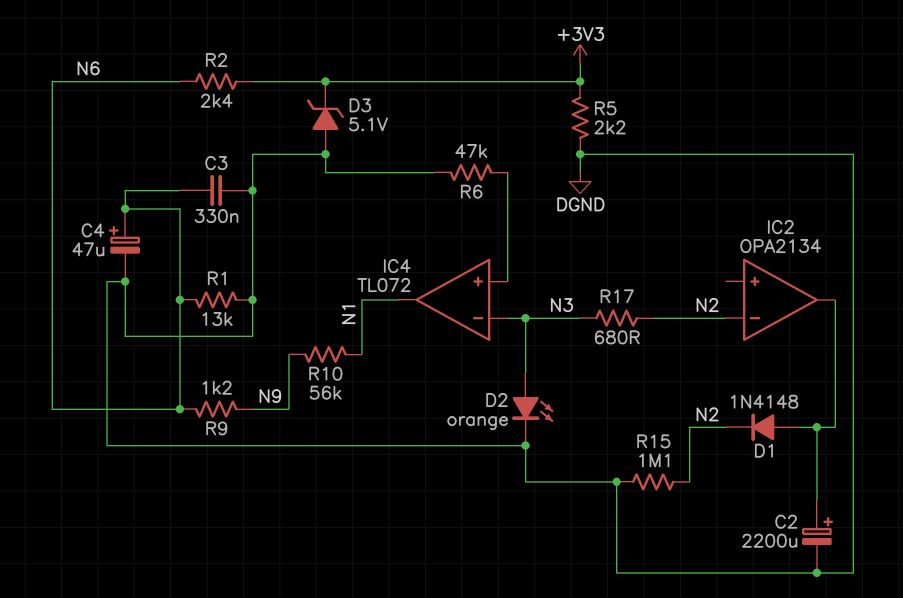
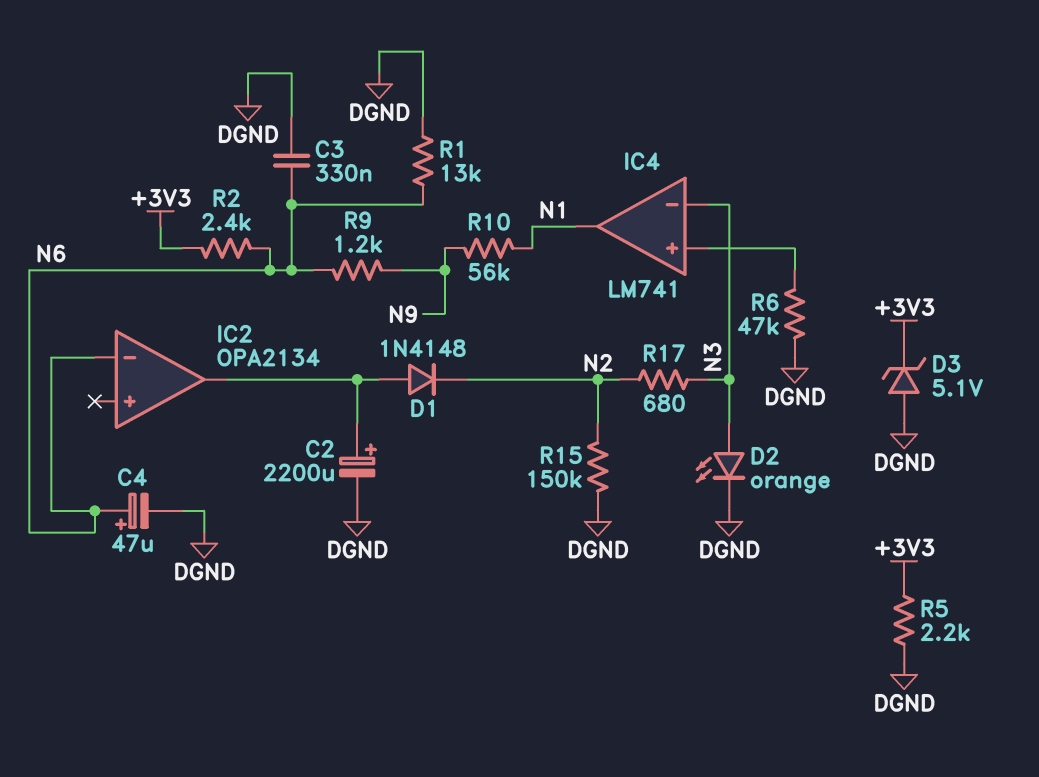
IC2 pin in-: N2 -> N6
IC4: TL072 -> LM741
R15: 1.1M (DGND, N2) -> 150k (DGND, N2)

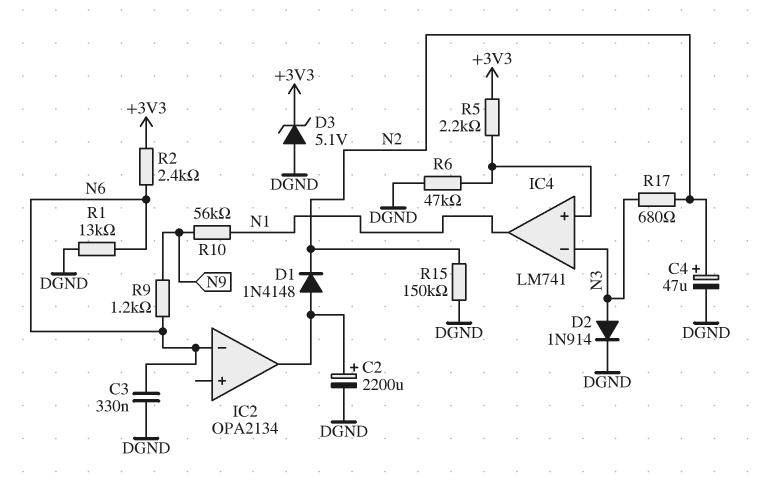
C4: 47uF (plus N6, minus DGND) -> 47uF (plus N2, minus DGND)
D2: LED orange (A N3, K DGND) -> diode 1N914 (A N3, K DGND)
R5: 2.2k (+3V3, DGND) -> 2.2k (+3V3, IC4/in+)

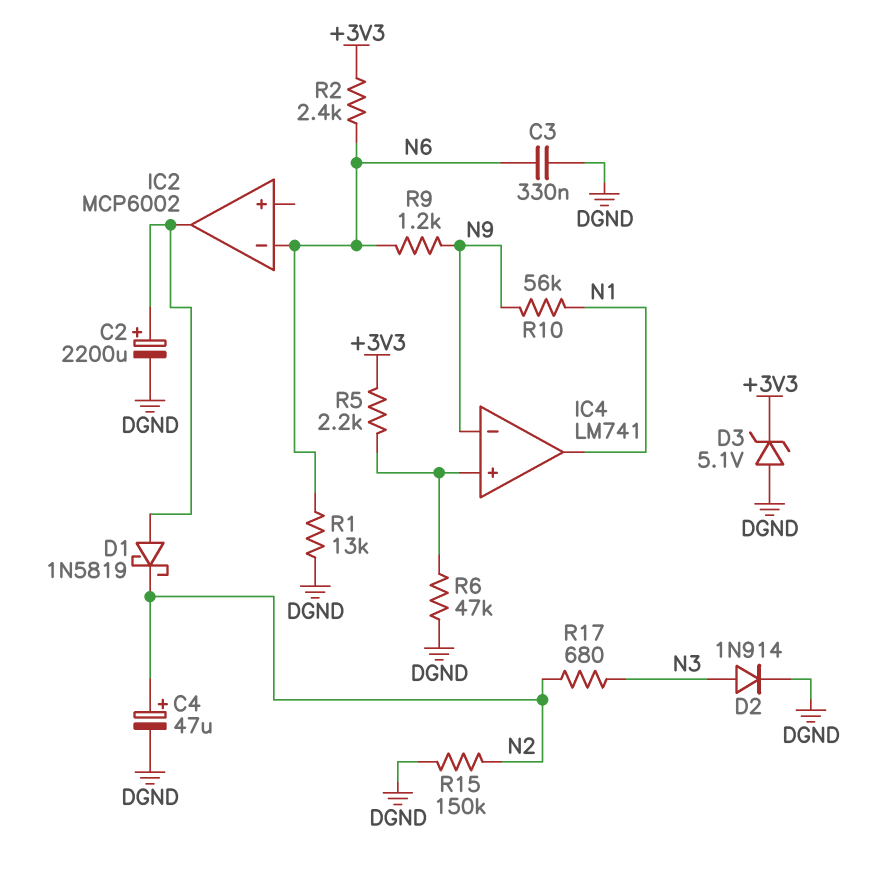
D1: diode 1N4148 (A IC2/out, K N2) -> schottky 1N5819 (A IC2/out, K N2)
IC2: OPA2134 -> MCP6002
IC4 pin in-: N3 -> N9

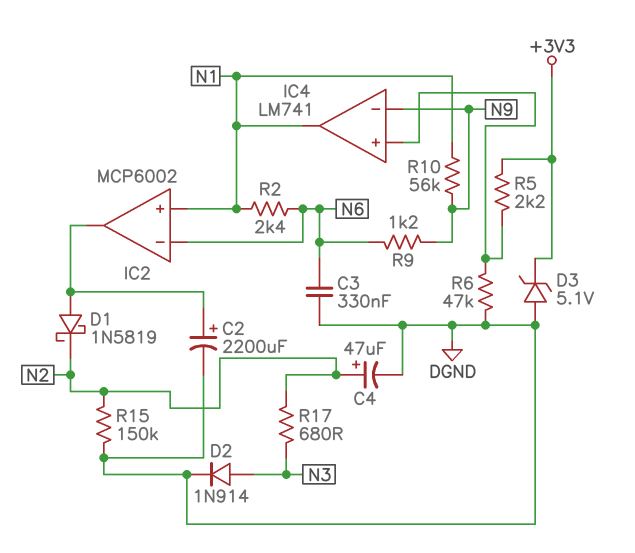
IC2 pin in+: none -> N1
R1: 13k (DGND, N6) -> none
R2: 2.4k (+3V3, N6) -> 2.4k (N1, N6)

